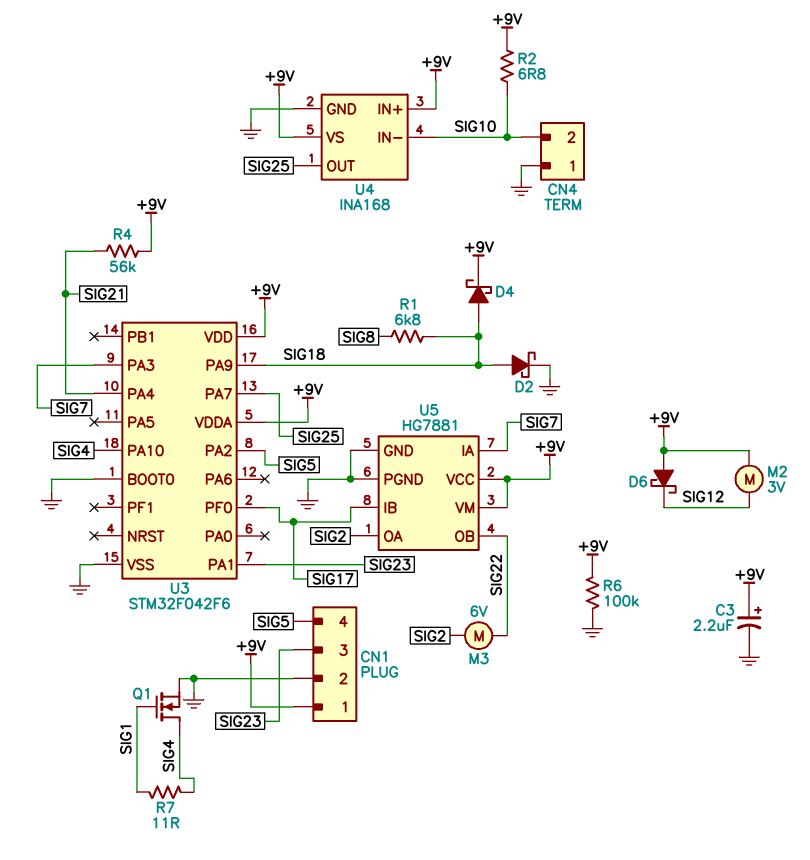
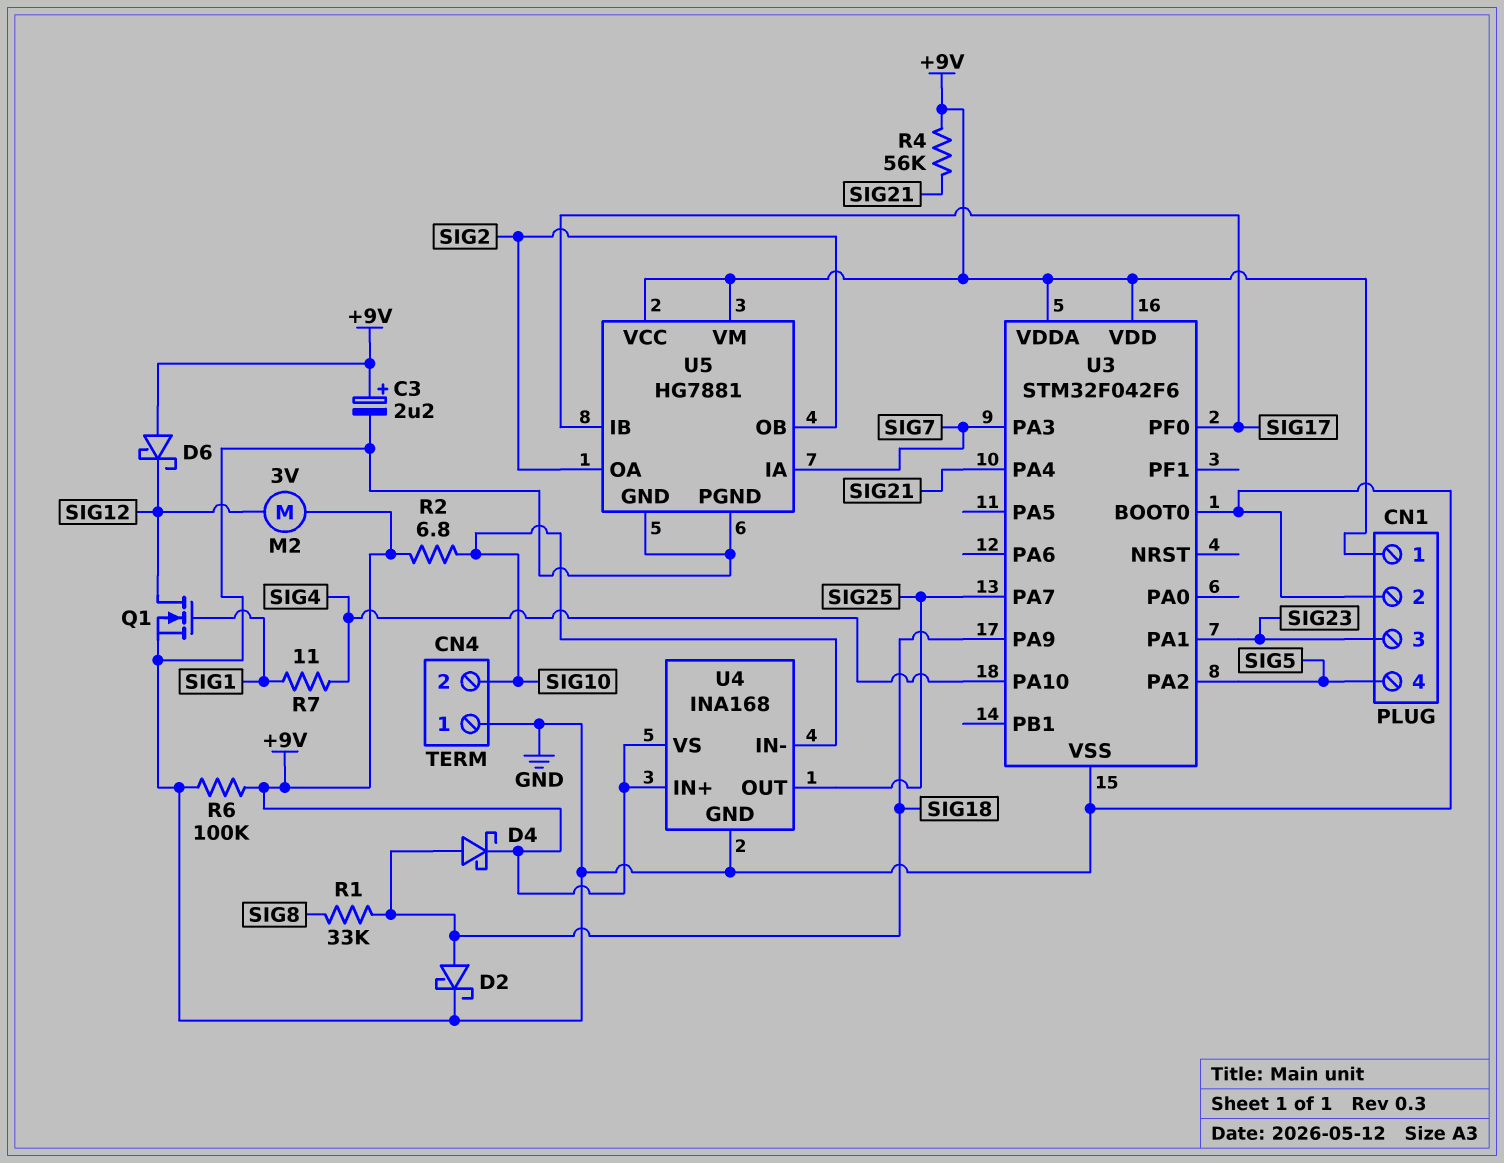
M3: motor 6V (SIG2, SIG22) -> none
Q1: NMOS (G SIG1, D SIG4, S GND) -> NMOS (G SIG1, D SIG12, S GND)
R1: 6.8k (SIG8, SIG18) -> 33k (SIG8, SIG18)
U5 pin OB: SIG22 -> SIG2

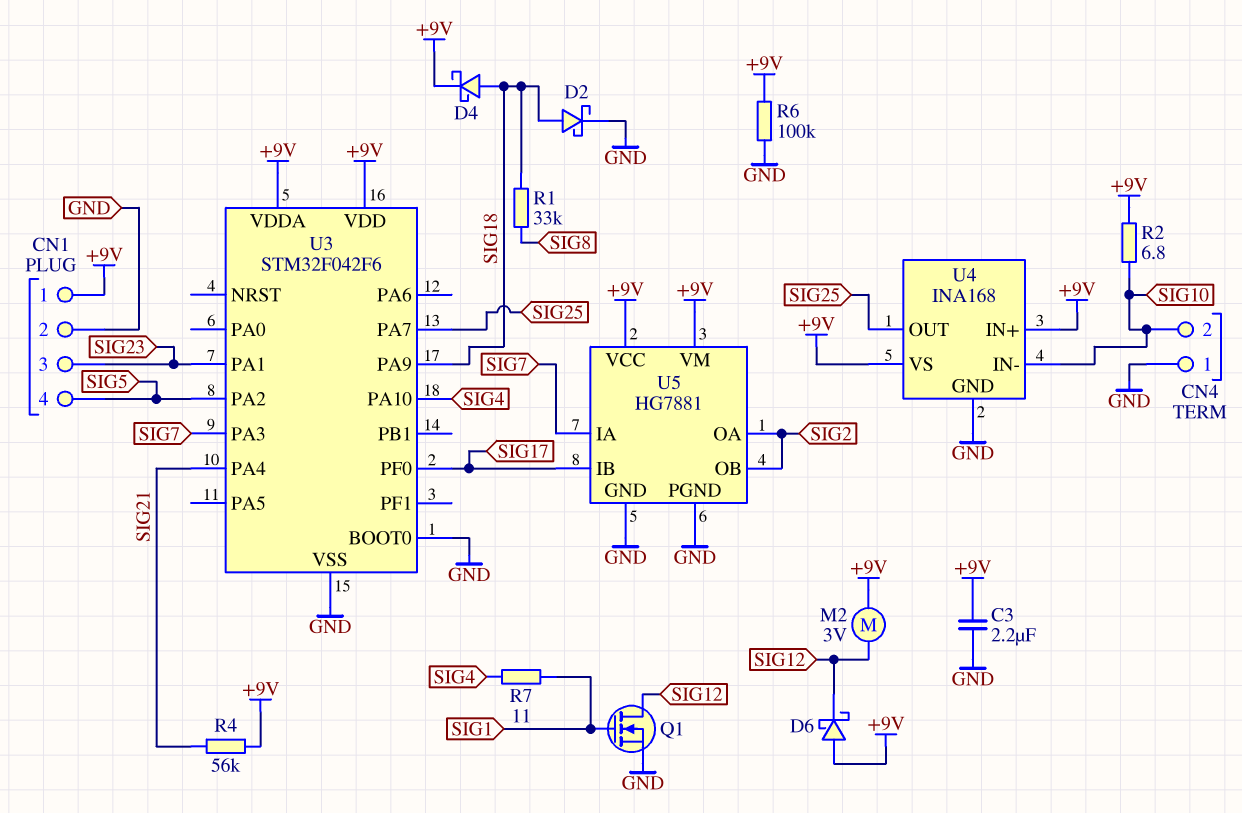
C3: 2.2uF (plus +9V, minus GND) -> 2.2uF (+9V, GND)

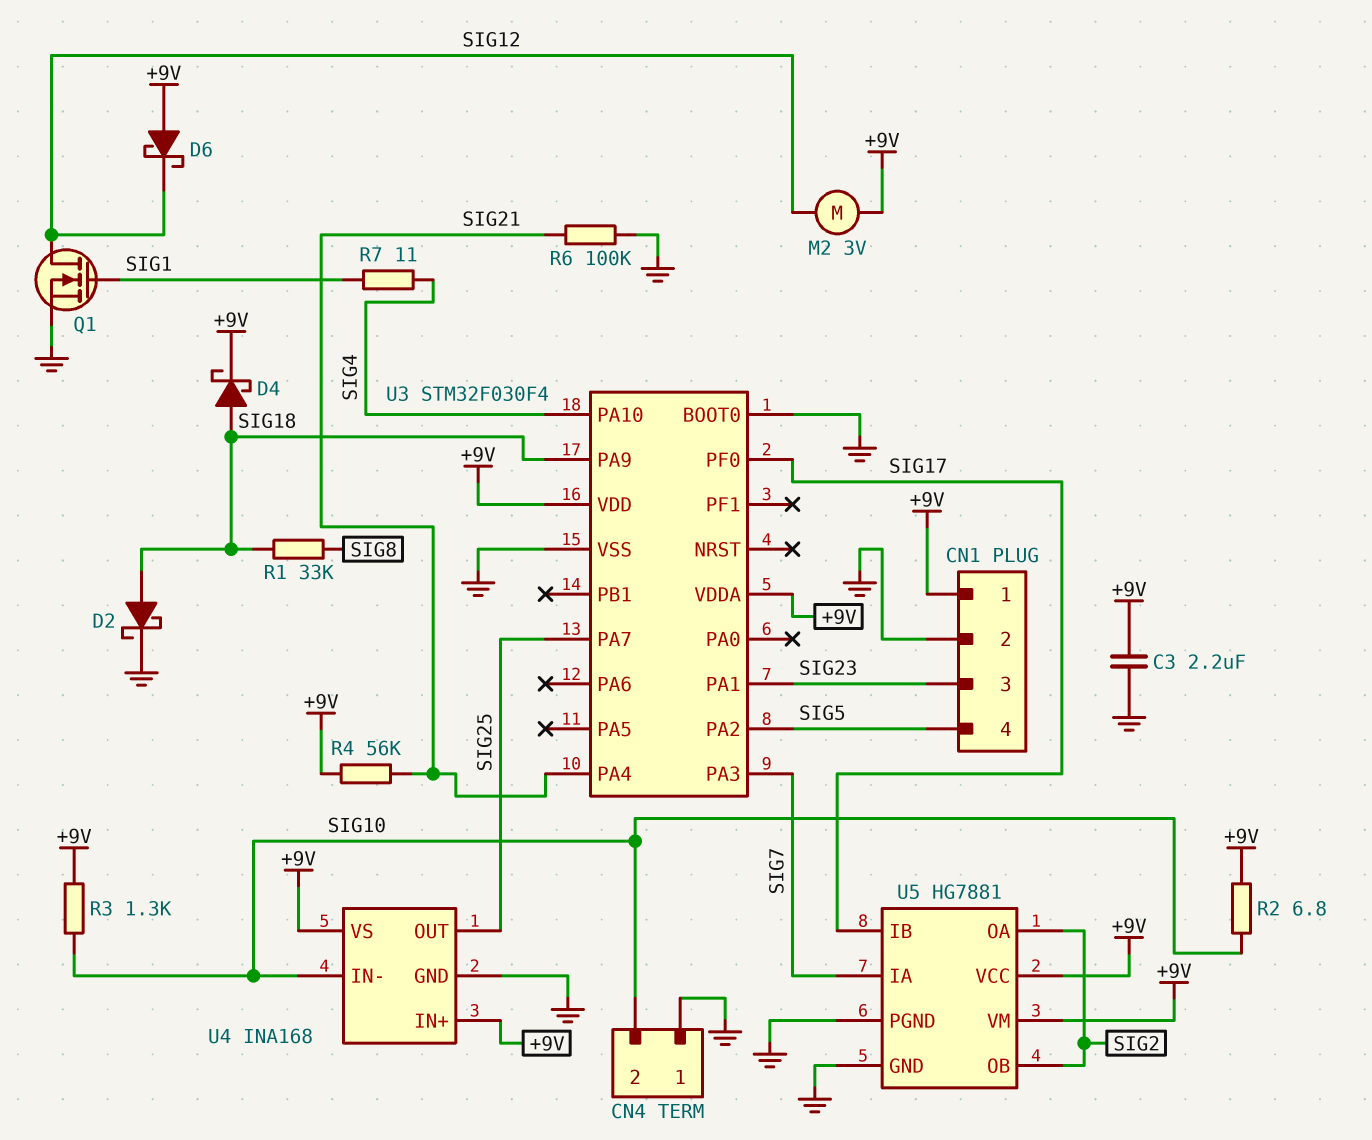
R3: none -> 1.3k (+9V, SIG10)
R6: 100k (+9V, GND) -> 100k (GND, SIG21)
U3: STM32F042F6 -> STM32F030F4

